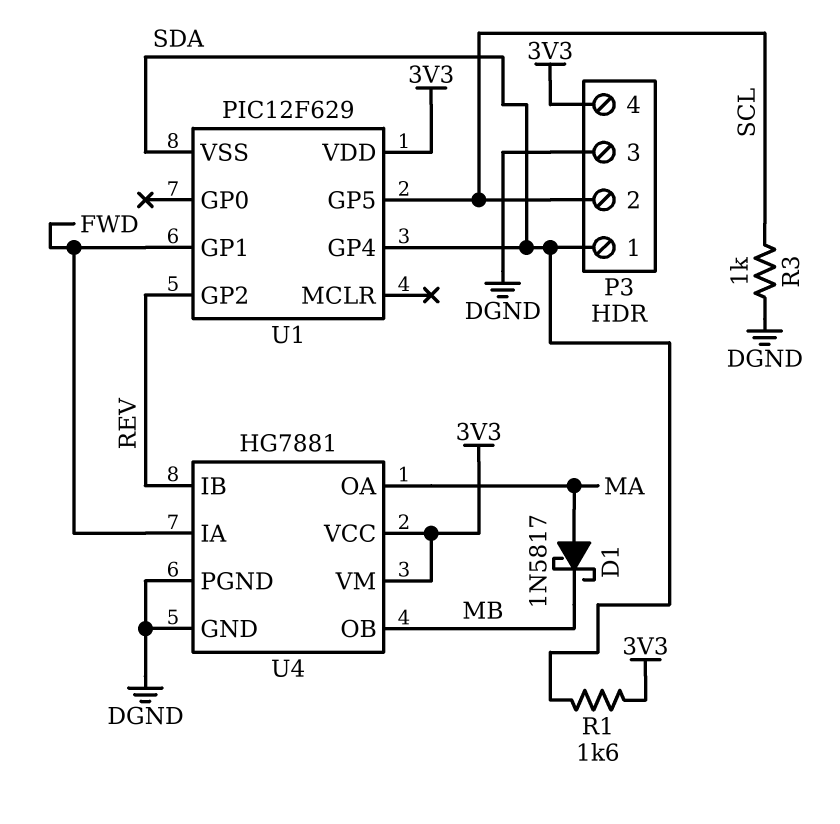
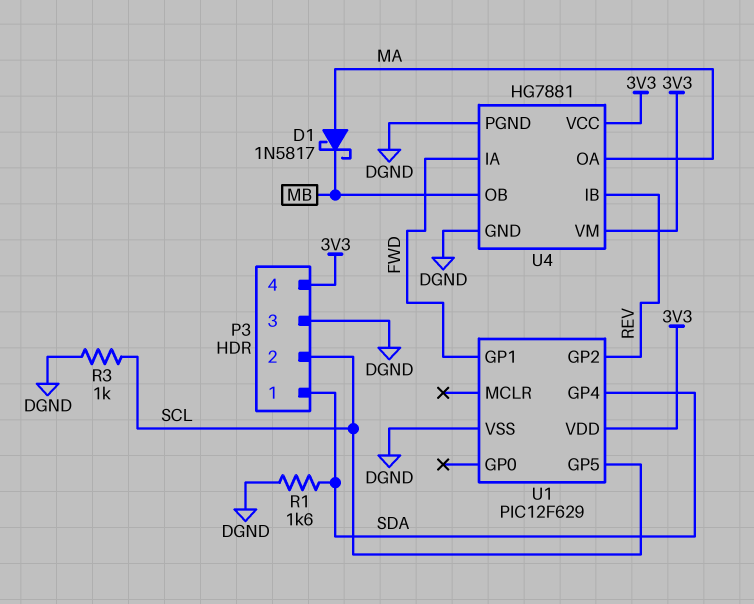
R1: 1.6k (3V3, SDA) -> 1.6k (DGND, SDA)
U1 pin VSS: SDA -> DGND

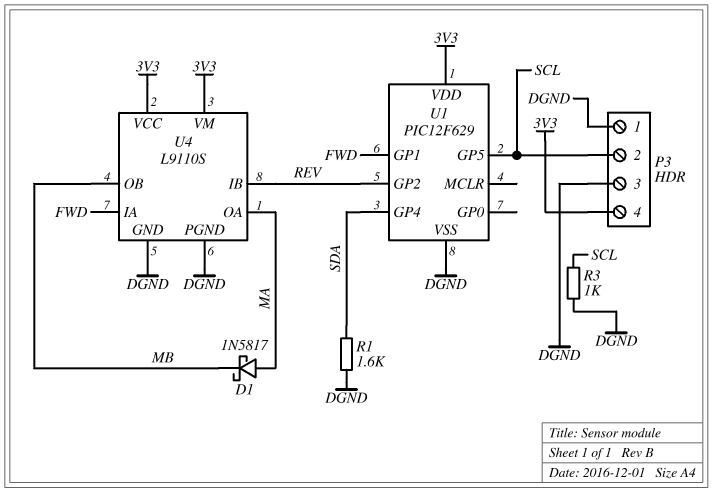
P3 pin 1: SDA -> DGND
U4: HG7881 -> L9110S

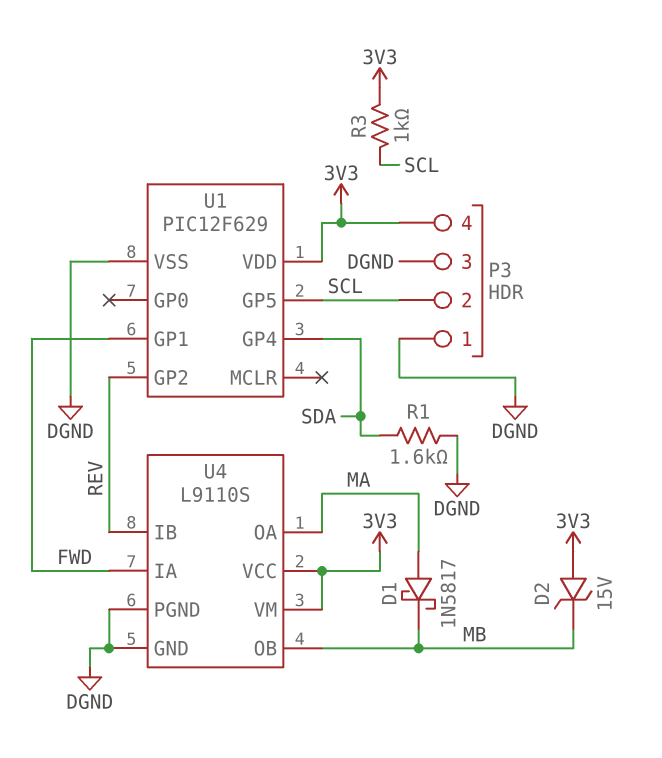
D2: none -> zener 15V (A 3V3, K MB)
R3: 1k (DGND, SCL) -> 1k (3V3, SCL)

